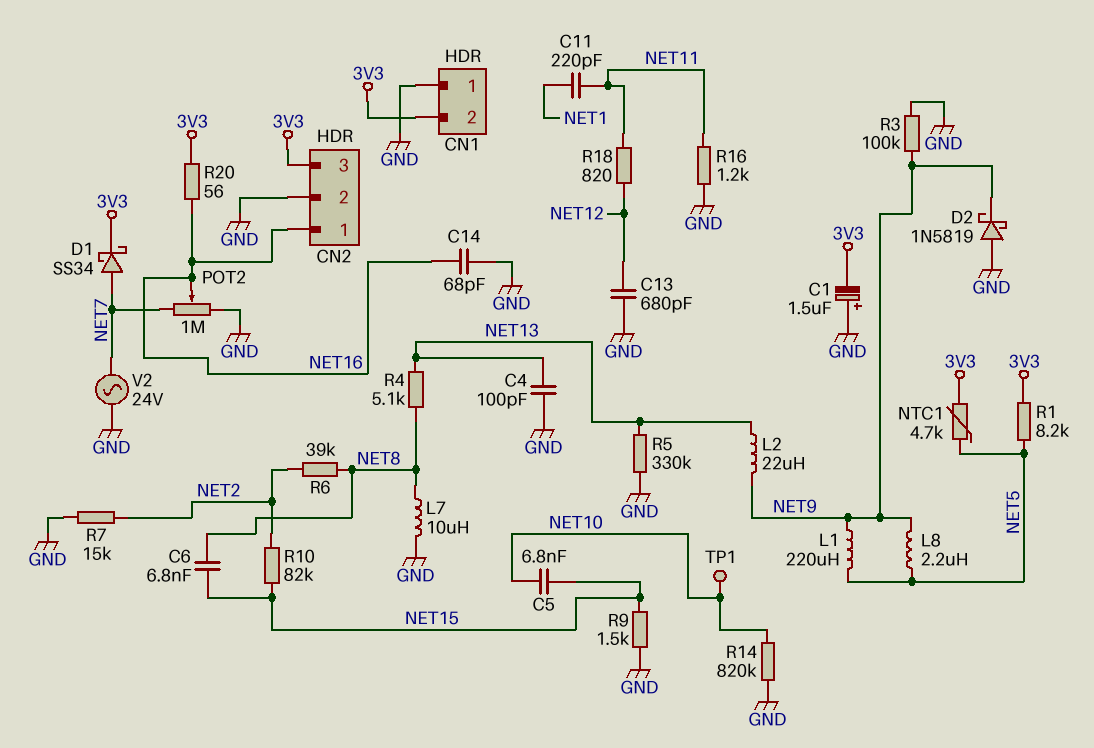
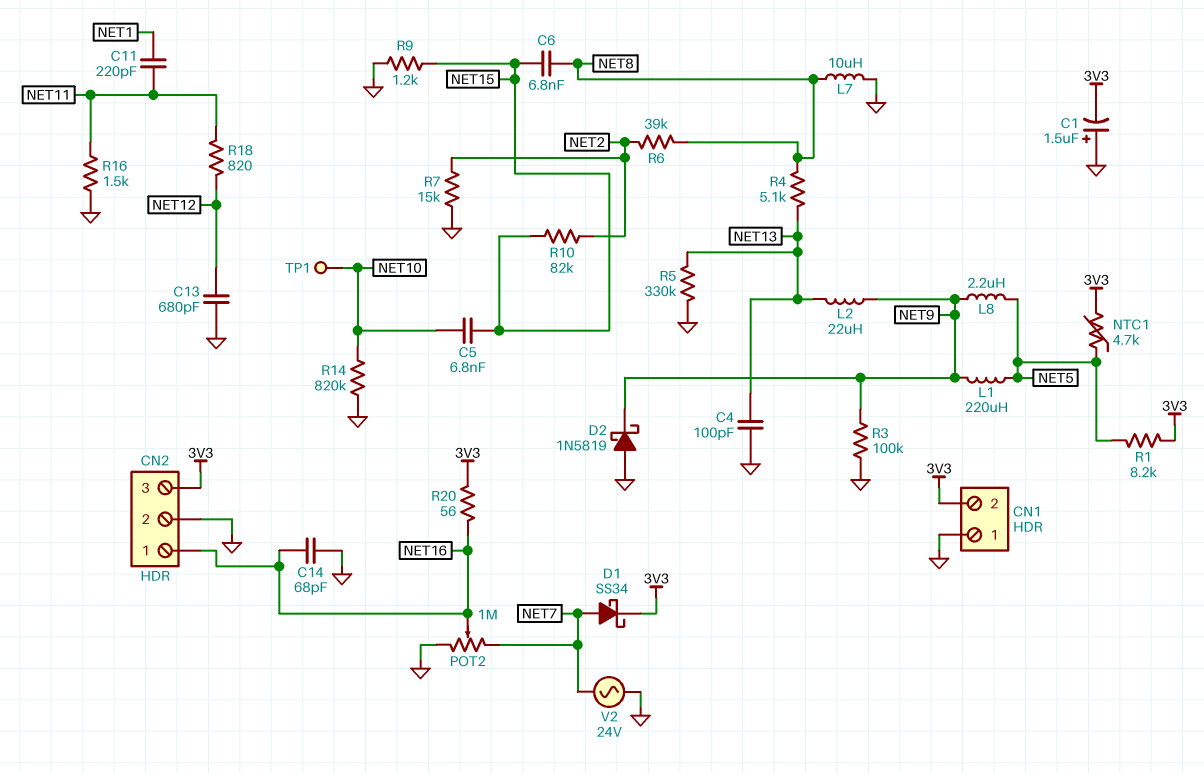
R9: 1.5k (GND, NET15) -> 1.2k (GND, NET15)
R16: 1.2k (GND, NET11) -> 1.5k (GND, NET11)

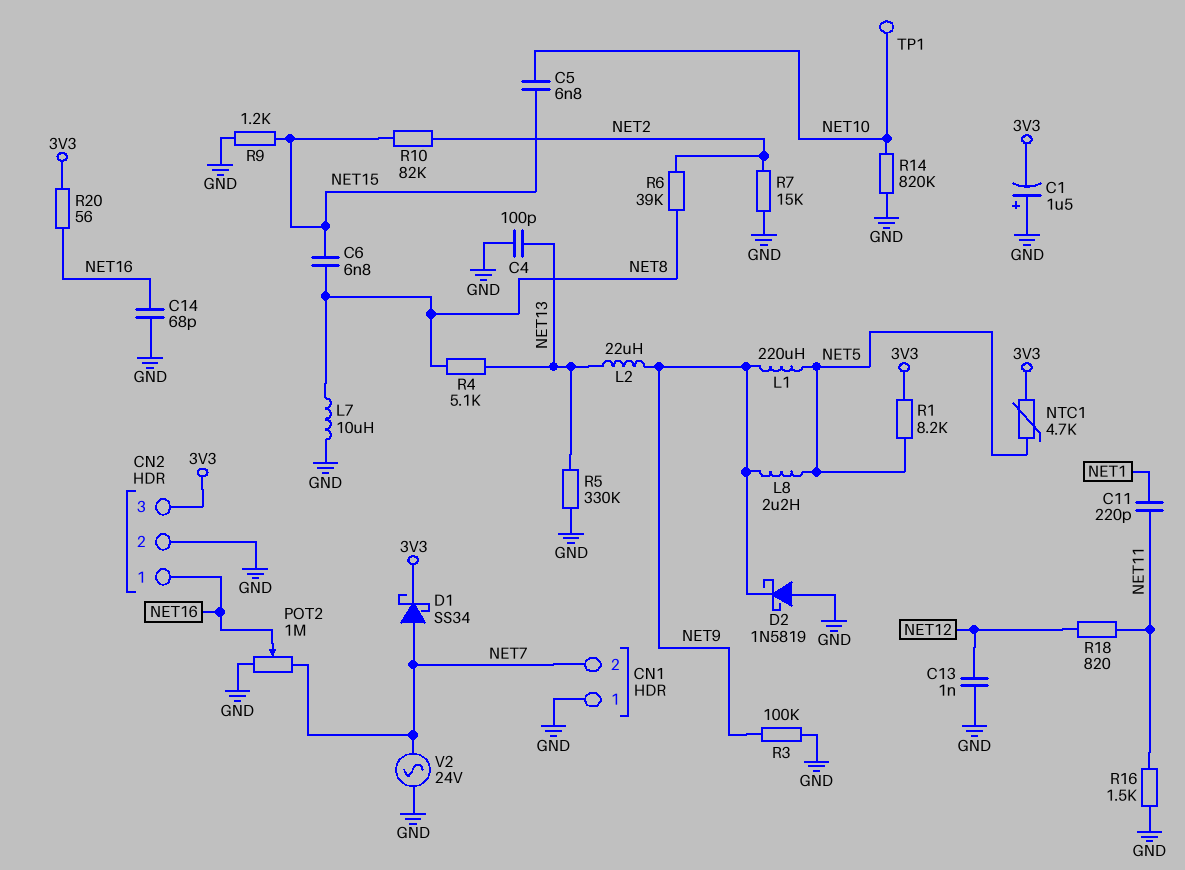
C13: 680pF (GND, NET12) -> 1nF (GND, NET12)
CN1 pin 2: 3V3 -> NET7

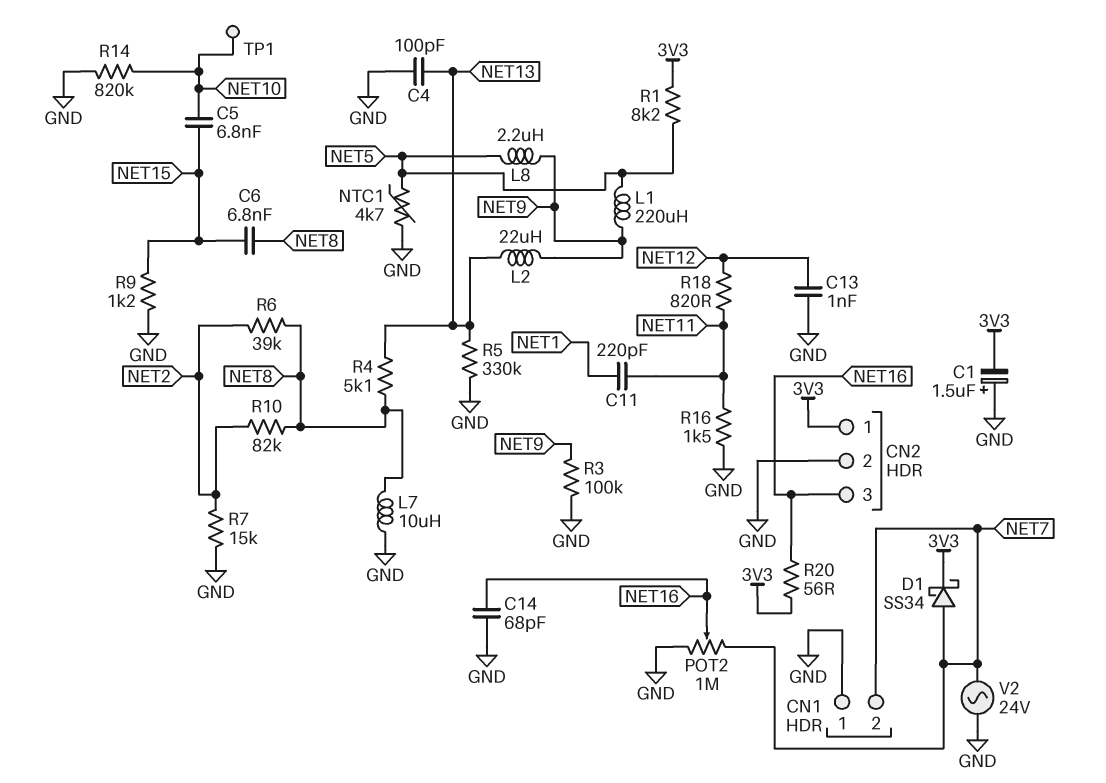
CN2 pin 1: NET16 -> 3V3
CN2 pin 3: 3V3 -> NET16
D2: schottky 1N5819 (A GND, K NET9) -> none
NTC1: 4.7k (3V3, NET5) -> 4.7k (GND, NET5)
R10: 82k (NET2, NET15) -> 82k (NET2, NET8)

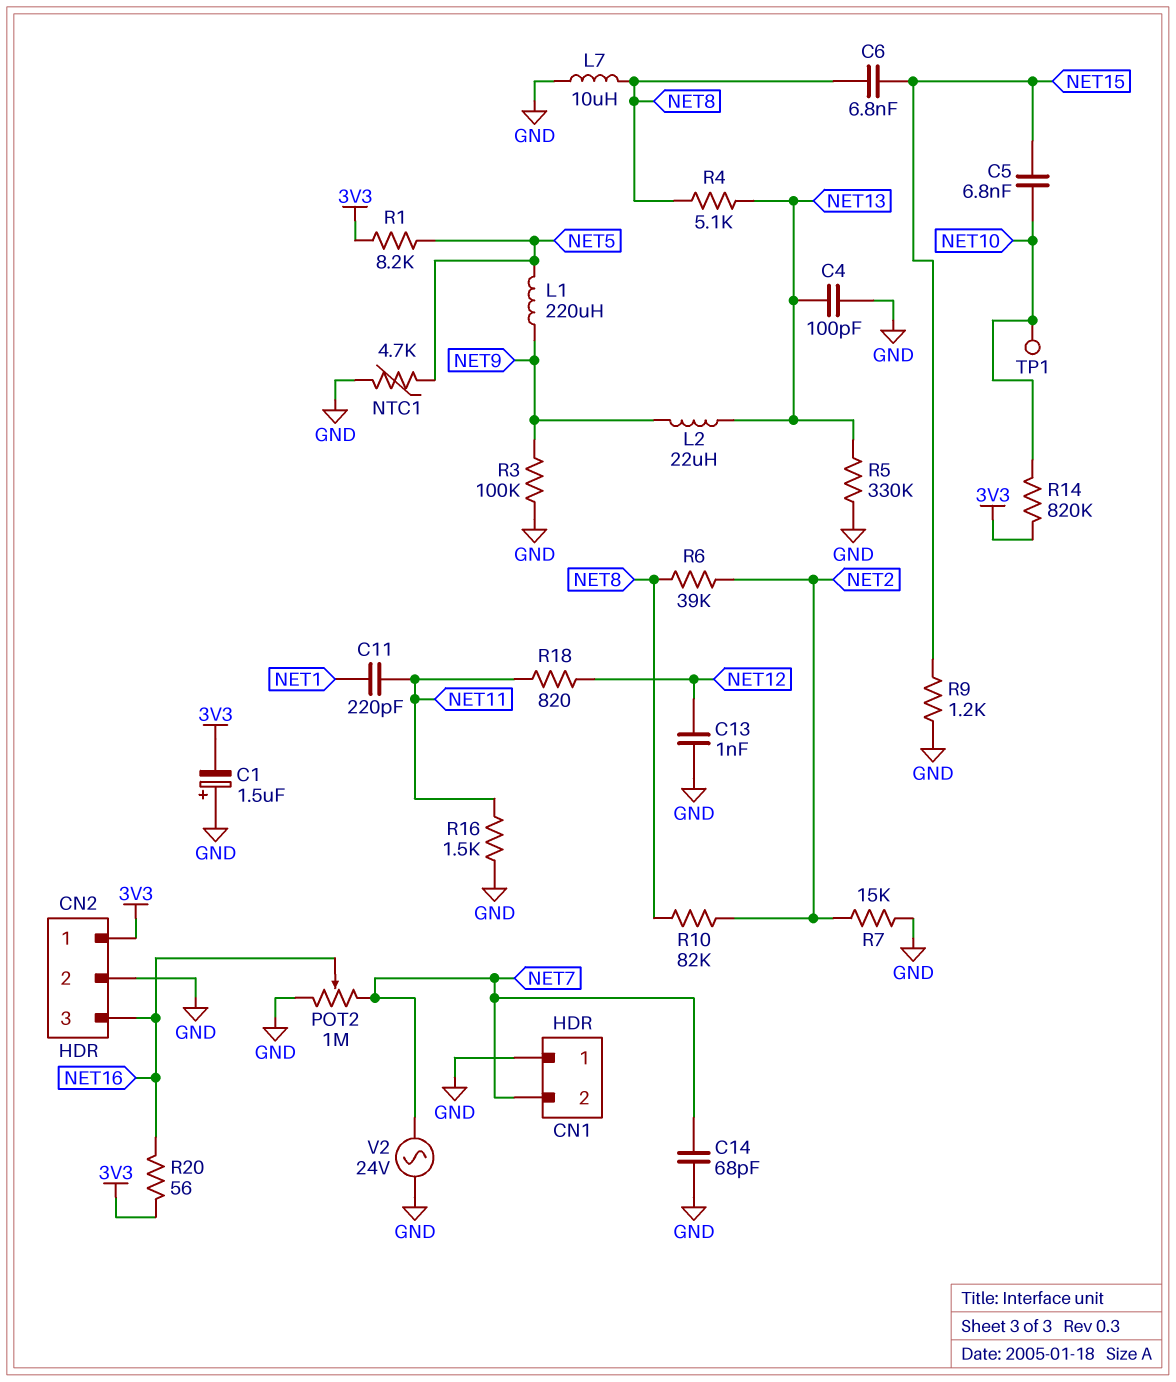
C14: 68pF (GND, NET16) -> 68pF (GND, NET7)
D1: schottky SS34 (A NET7, K 3V3) -> none
L8: 2.2uH (NET5, NET9) -> none
R14: 820k (GND, NET10) -> 820k (3V3, NET10)

